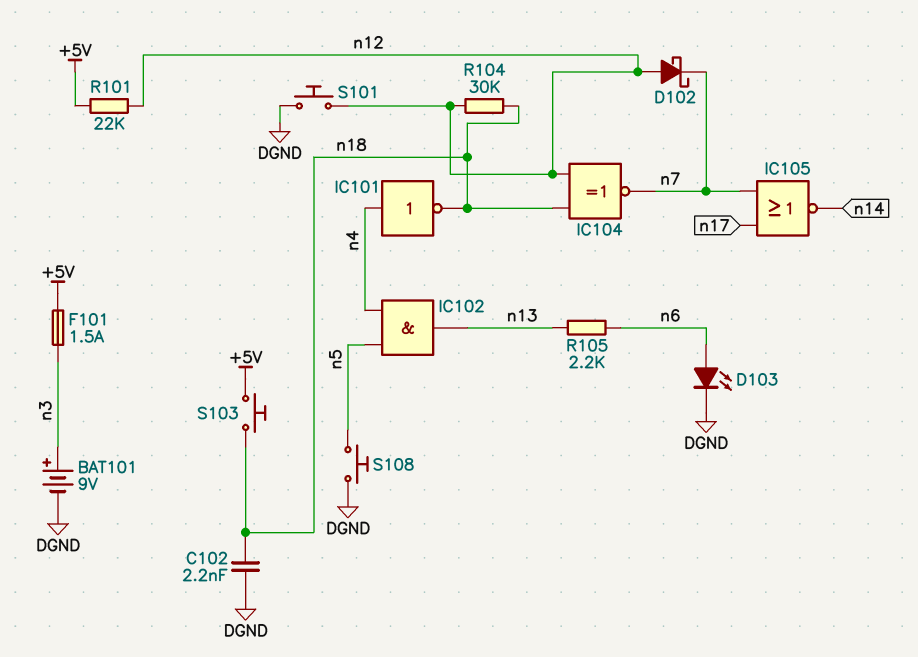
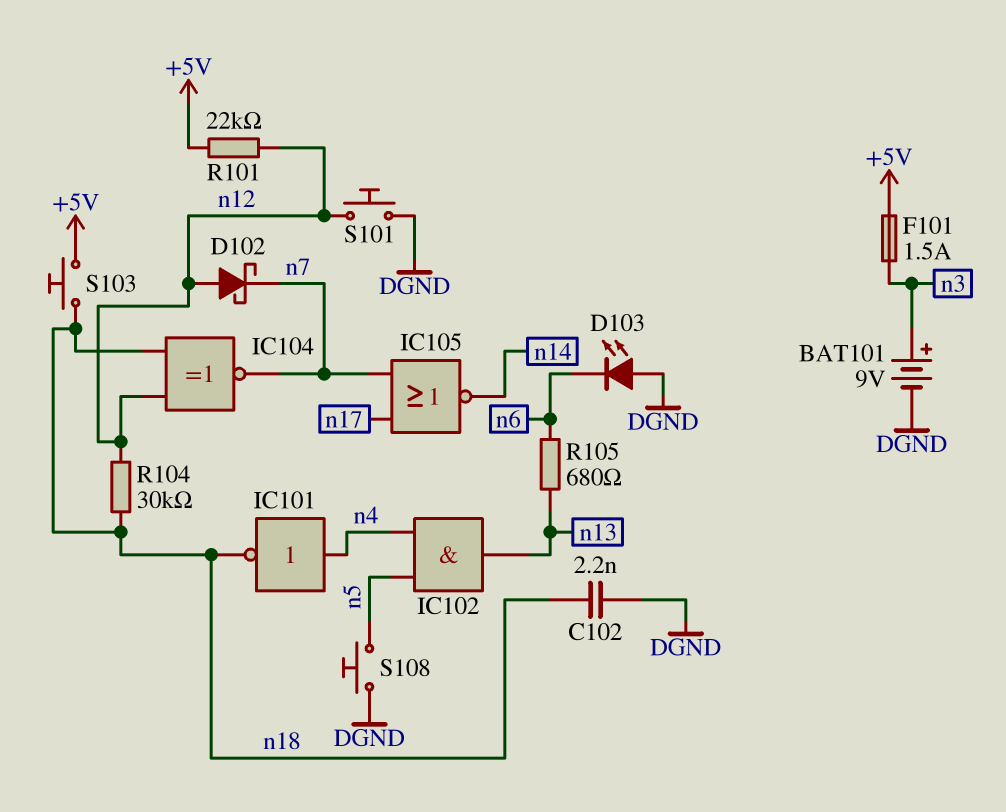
D103: LED (A n6, K DGND) -> LED (A DGND, K n6)
R105: 2.2k (n6, n13) -> 680 (n6, n13)

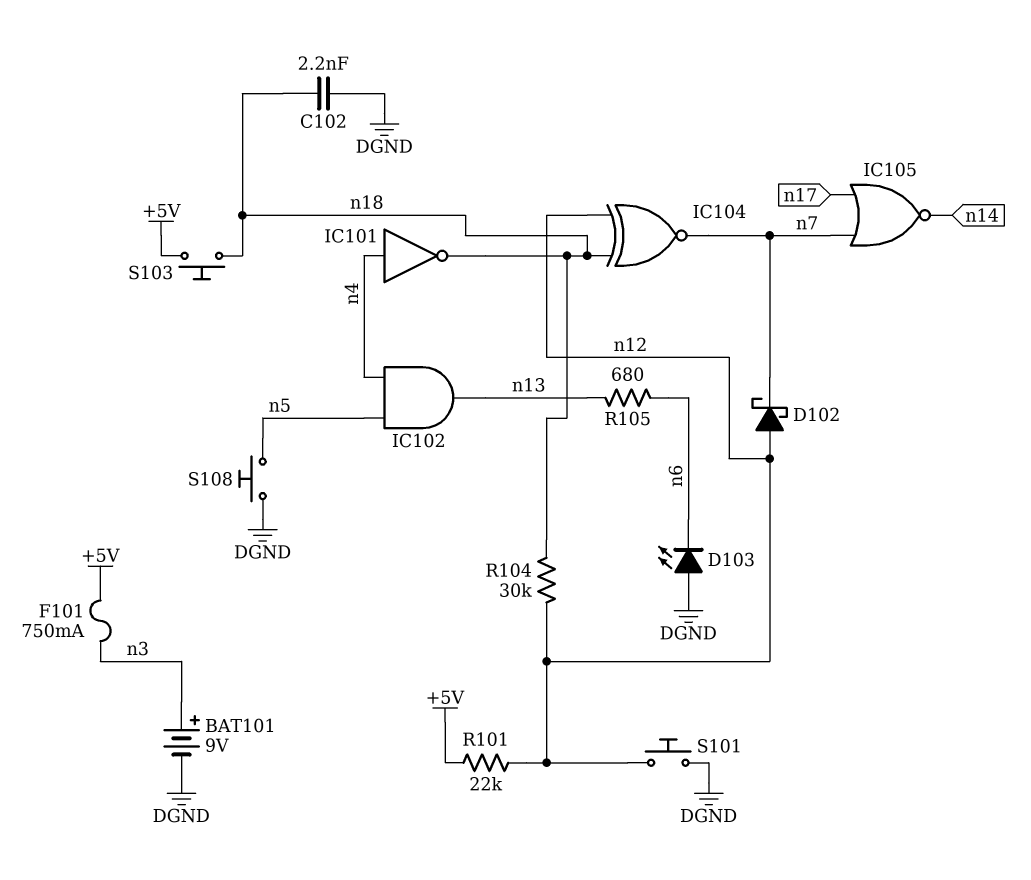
F101: 1.5A (+5V, n3) -> 750mA (+5V, n3)

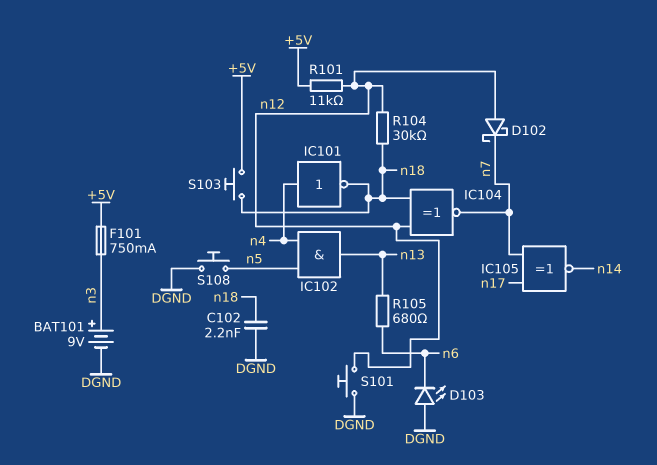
IC105: NOR (in n7, in n17, out n14) -> XNOR (in n7, in n17, out n14)
R101: 22k (+5V, n12) -> 11k (+5V, n12)

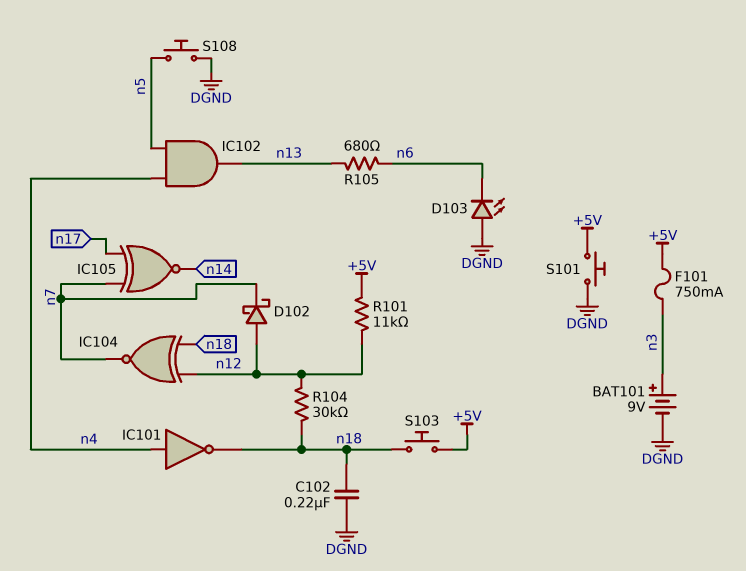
C102: 2.2nF (DGND, n18) -> 220nF (DGND, n18)
S101: button (DGND, n12) -> button (+5V, DGND)

